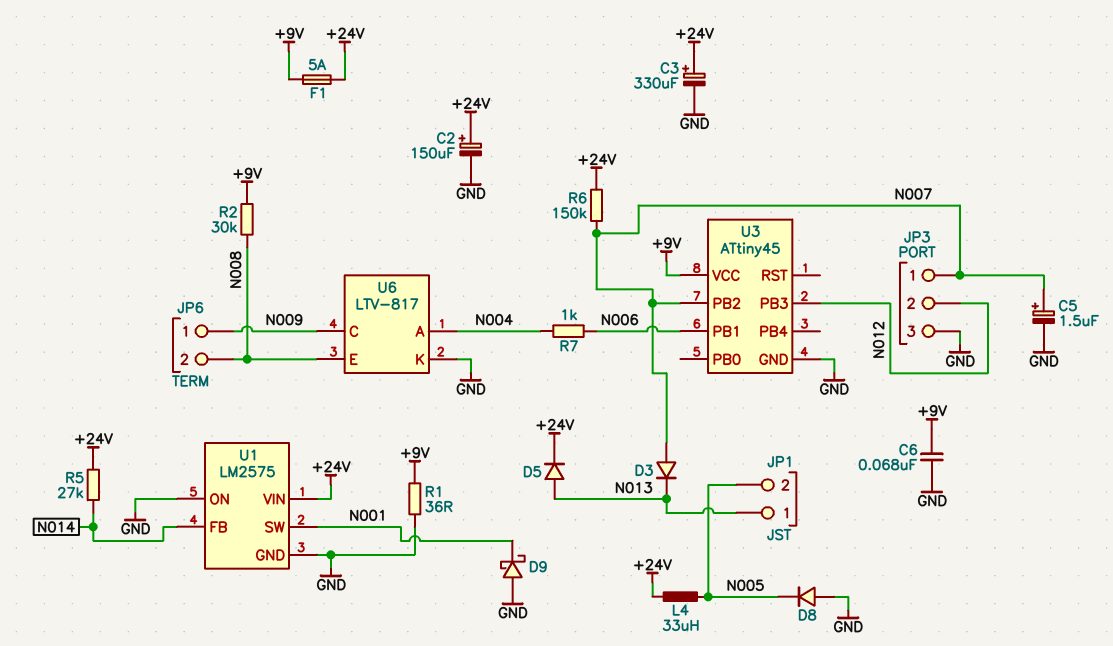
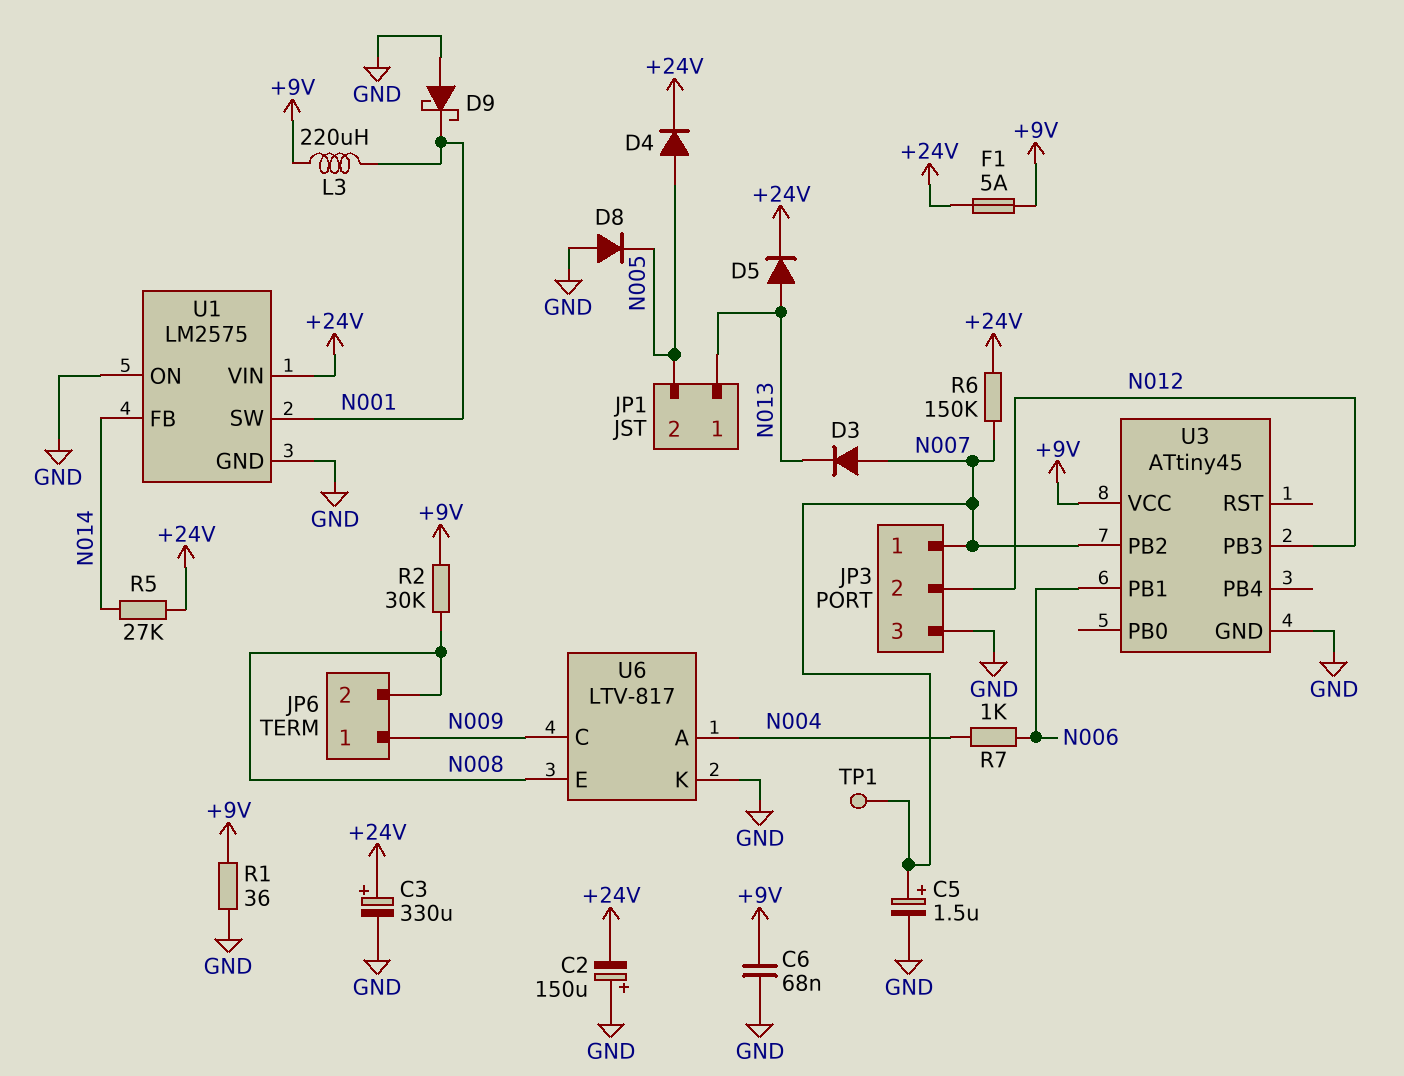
C2: 150uF (plus +24V, minus GND) -> 150uF (plus GND, minus +24V)
D4: none -> diode (A N005, K +24V)
L3: none -> 220uH (+9V, N001)
L4: 33uH (+24V, N005) -> none
TP1: none -> test point (N007)

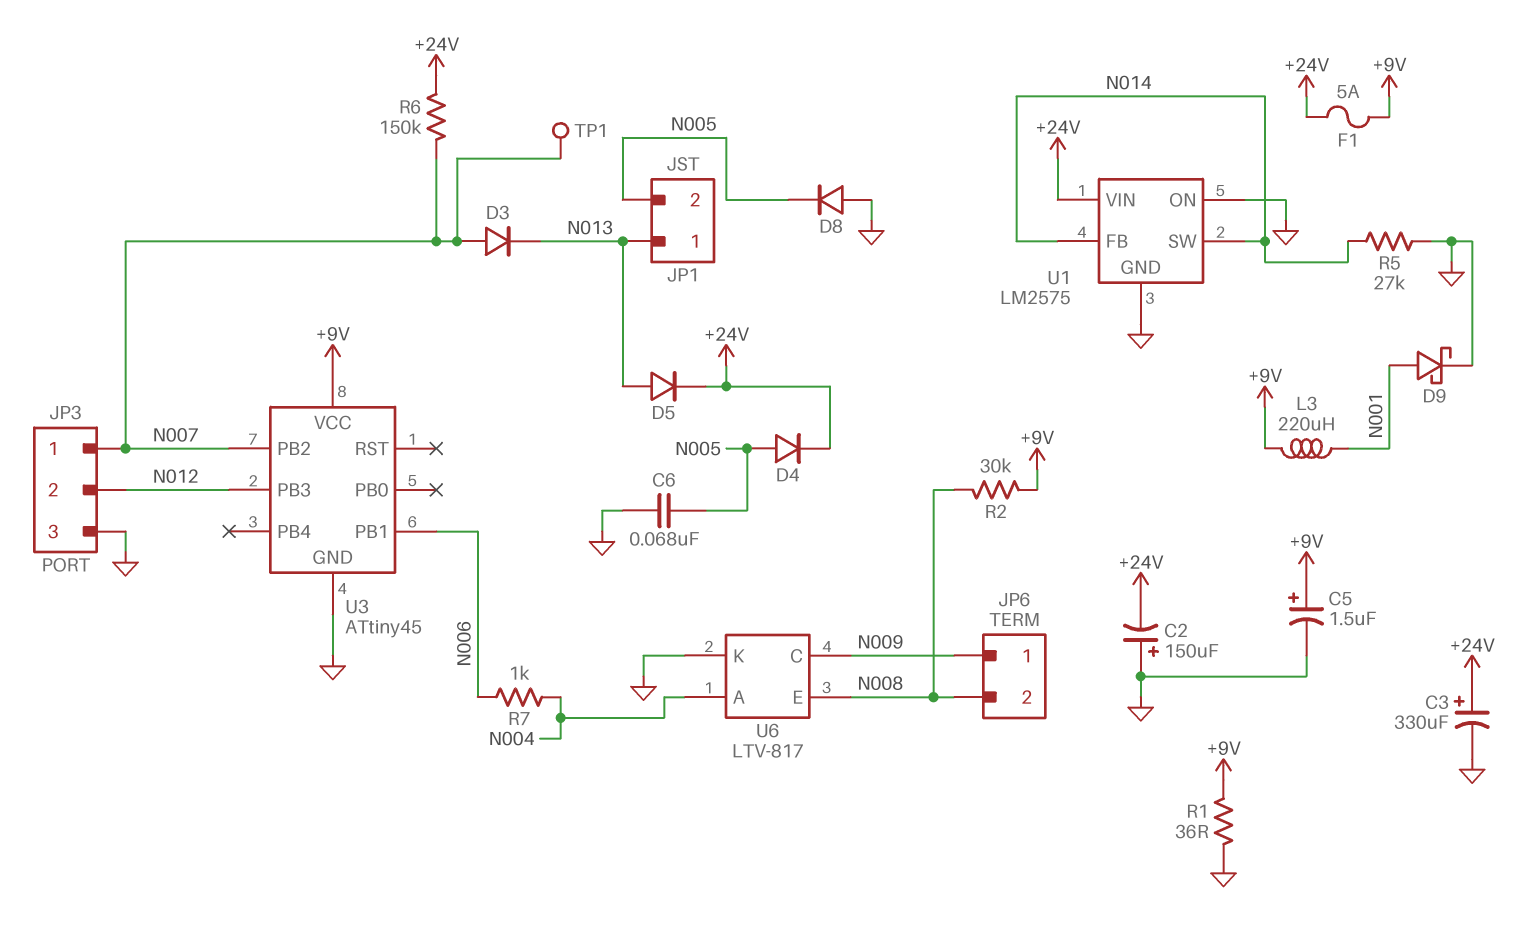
C5: 1.5uF (plus N007, minus GND) -> 1.5uF (plus +9V, minus GND)
C6: 68nF (+9V, GND) -> 68nF (GND, N005)
D9: schottky (A GND, K N001) -> schottky (A N001, K GND)
R5: 27k (+24V, N014) -> 27k (GND, N014)
U1 pin SW: N001 -> N014

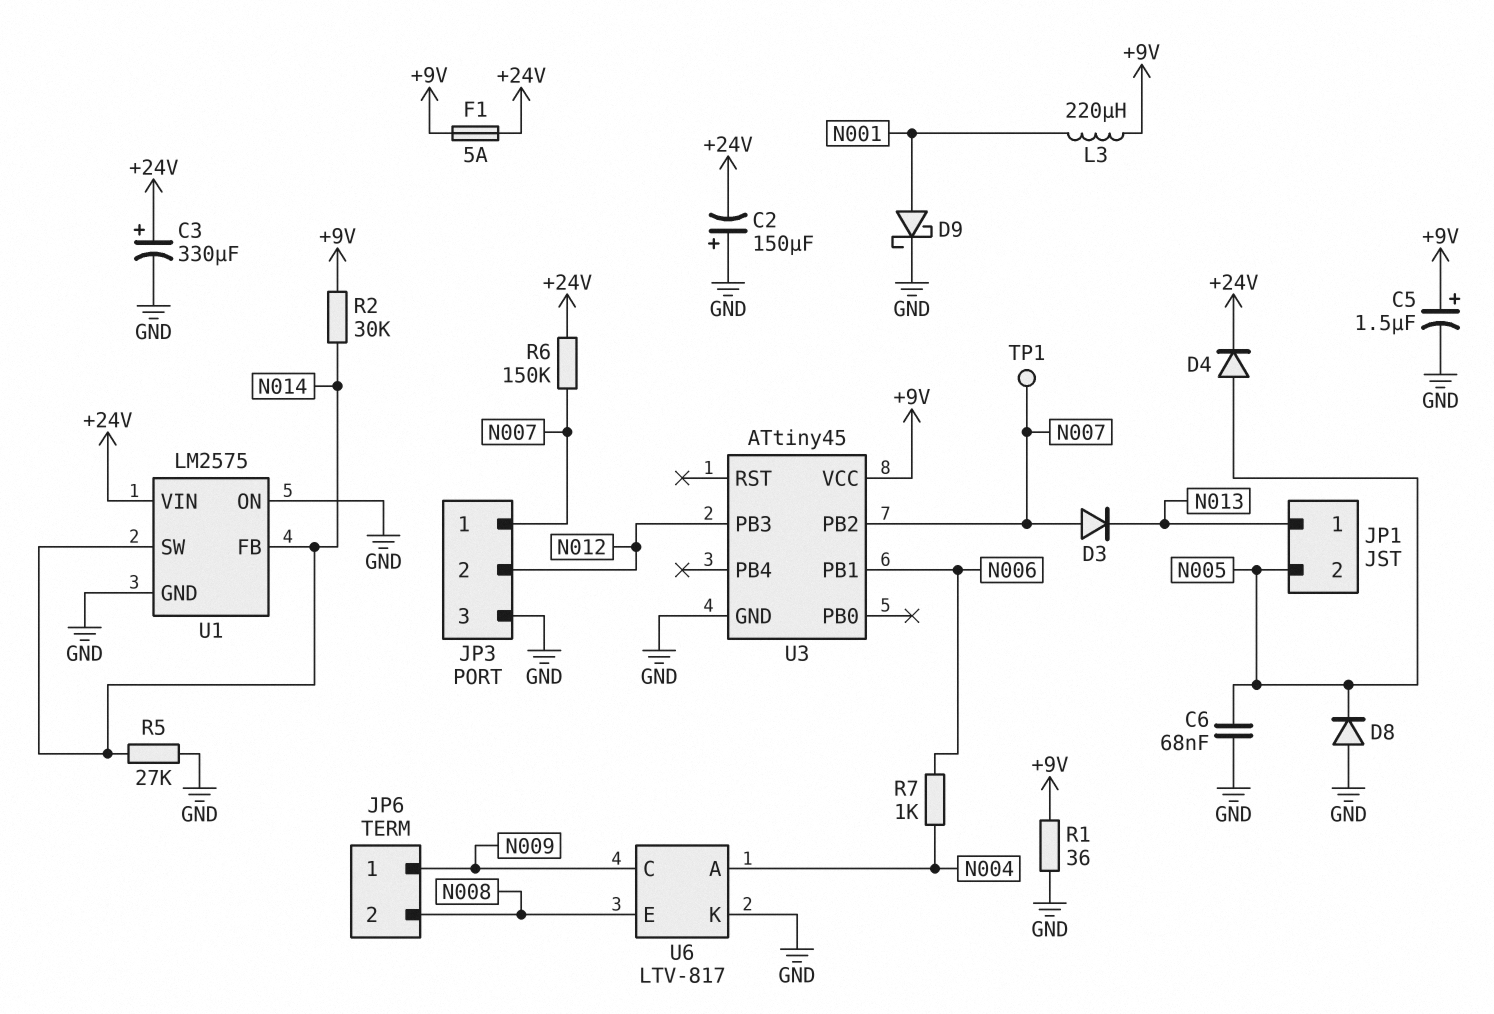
D5: diode (A N013, K +24V) -> none
R2: 30k (+9V, N008) -> 30k (+9V, N014)

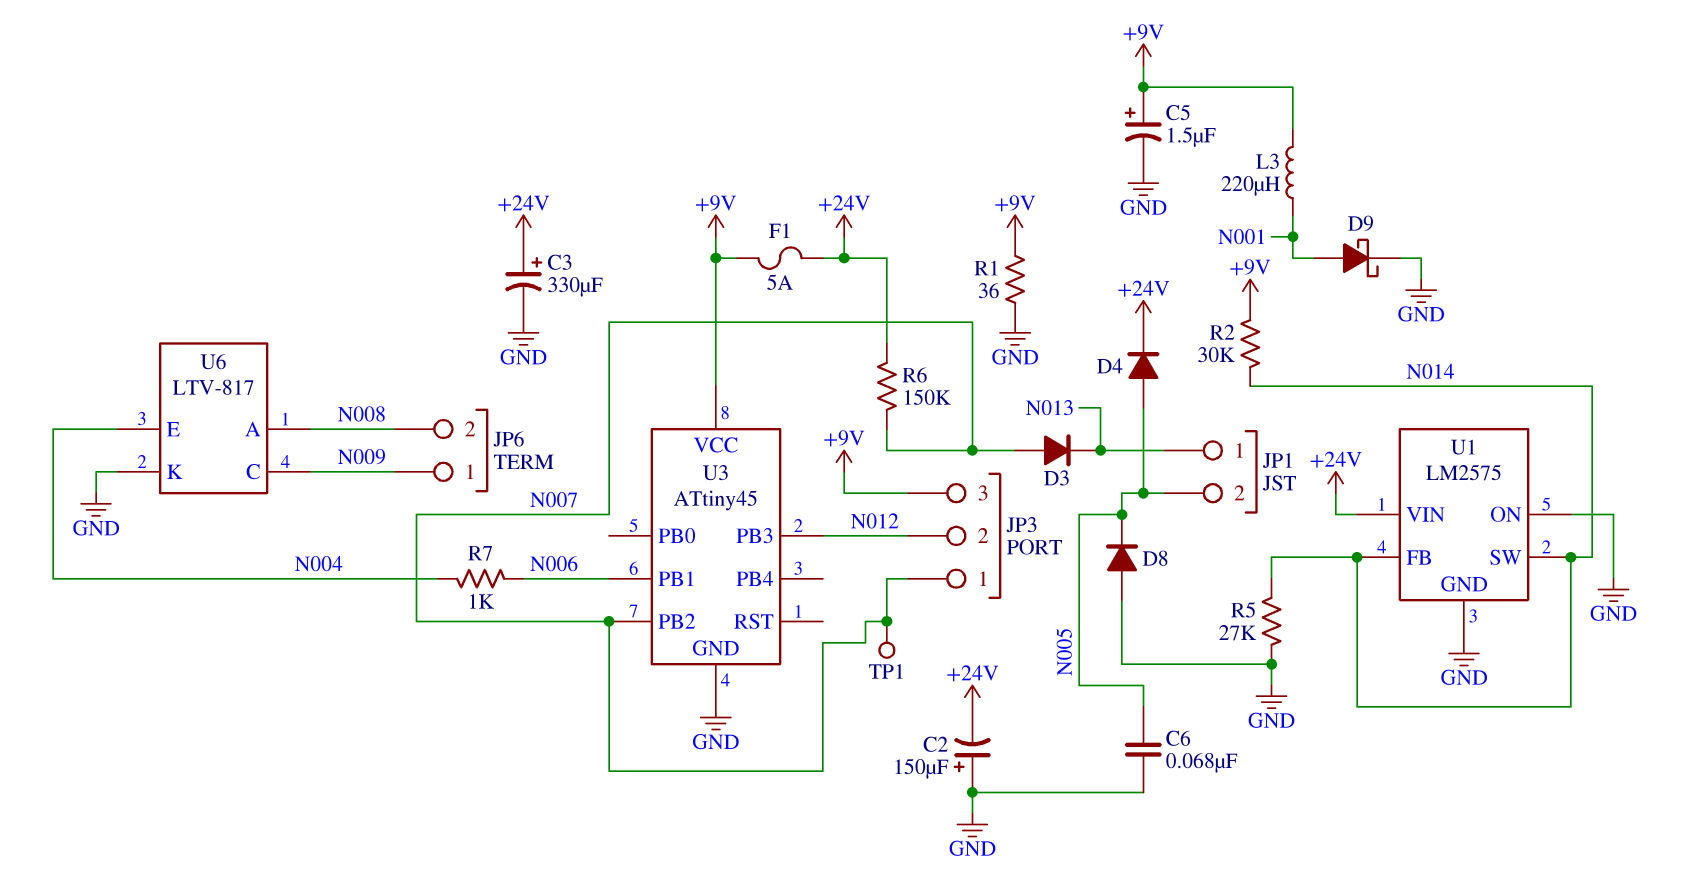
JP3 pin 3: GND -> +9V
U6 pin A: N004 -> N008
U6 pin E: N008 -> N004

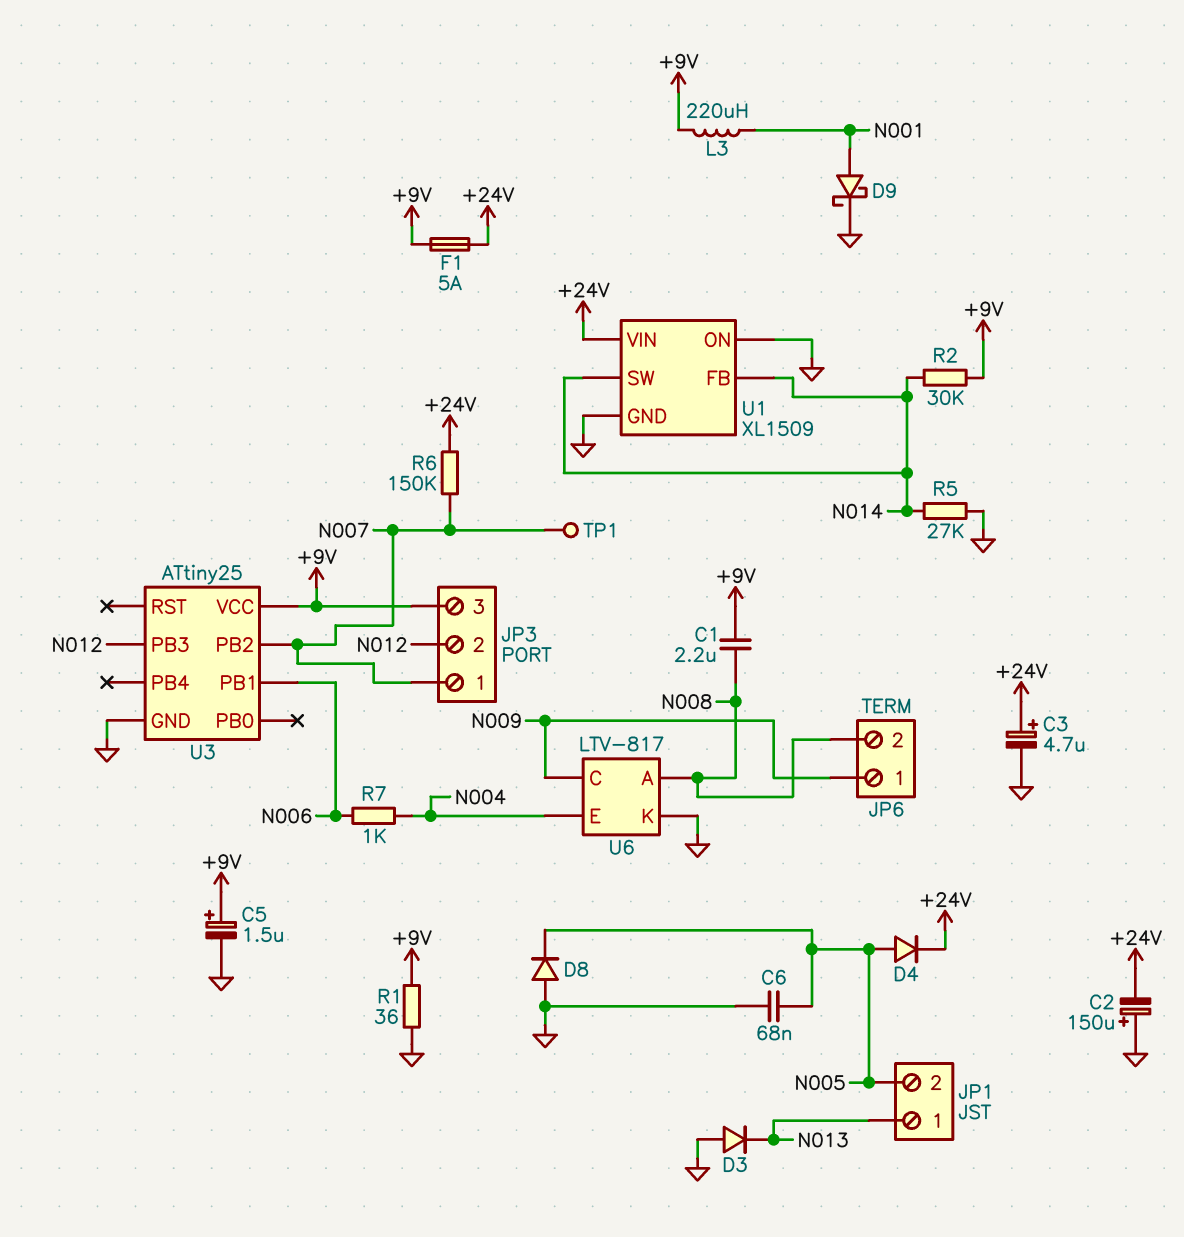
C1: none -> 2.2uF (+9V, N008)
C3: 330uF (plus +24V, minus GND) -> 4.7uF (plus +24V, minus GND)
D3: diode (A N007, K N013) -> diode (A GND, K N013)
U1: LM2575 -> XL1509
U3: ATtiny45 -> ATtiny25

